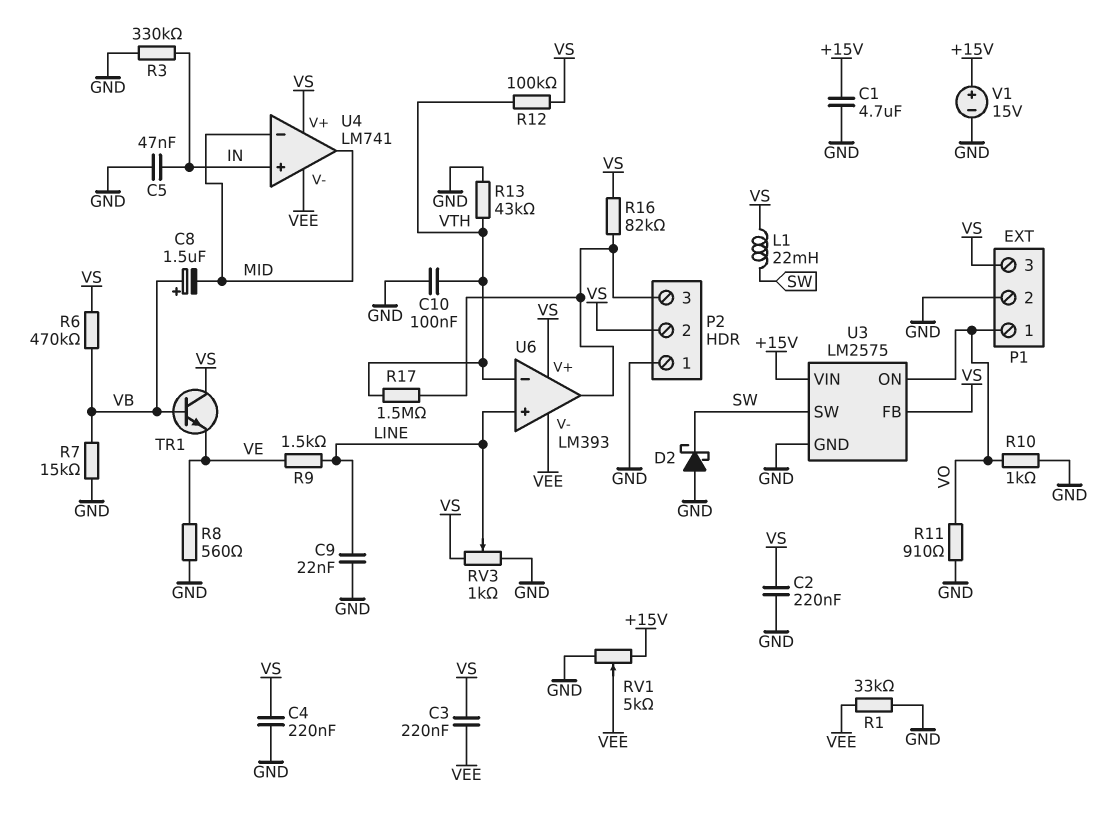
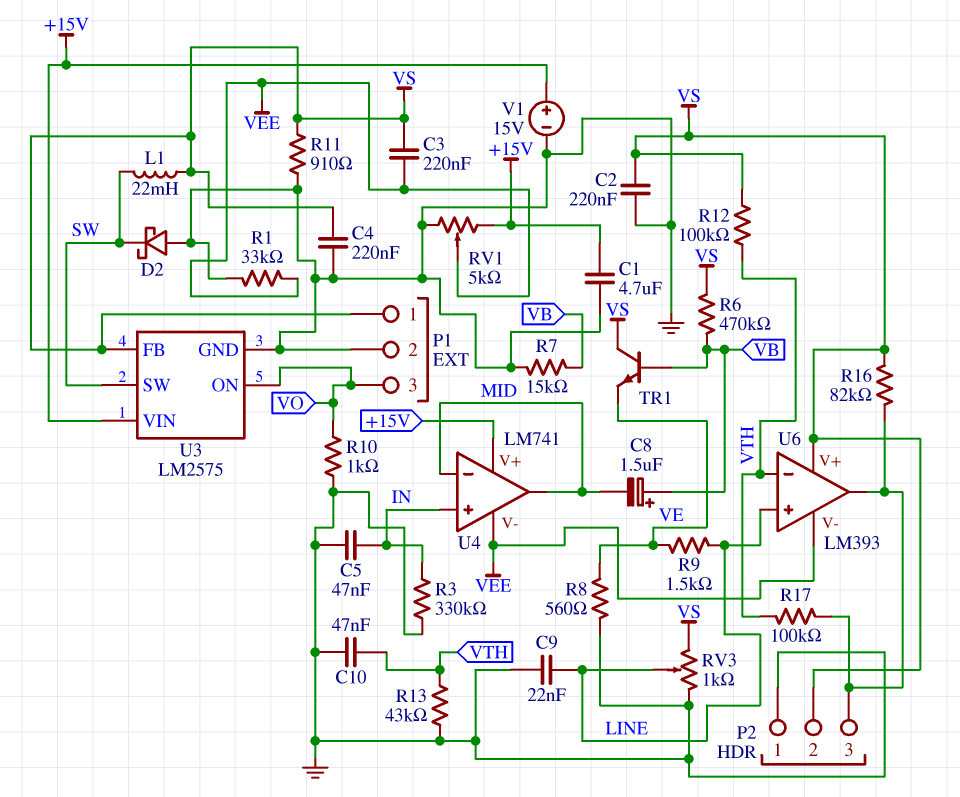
C10: 100nF (GND, VTH) -> 47nF (GND, VTH)
P1 pin 1: VO -> VS
P1 pin 3: VS -> VO
R11: 910 (GND, VO) -> 910 (GND, VS)
R17: 1.5M (P2/3, VTH) -> 100k (P2/3, VTH)
U4 pin V+: VS -> +15V

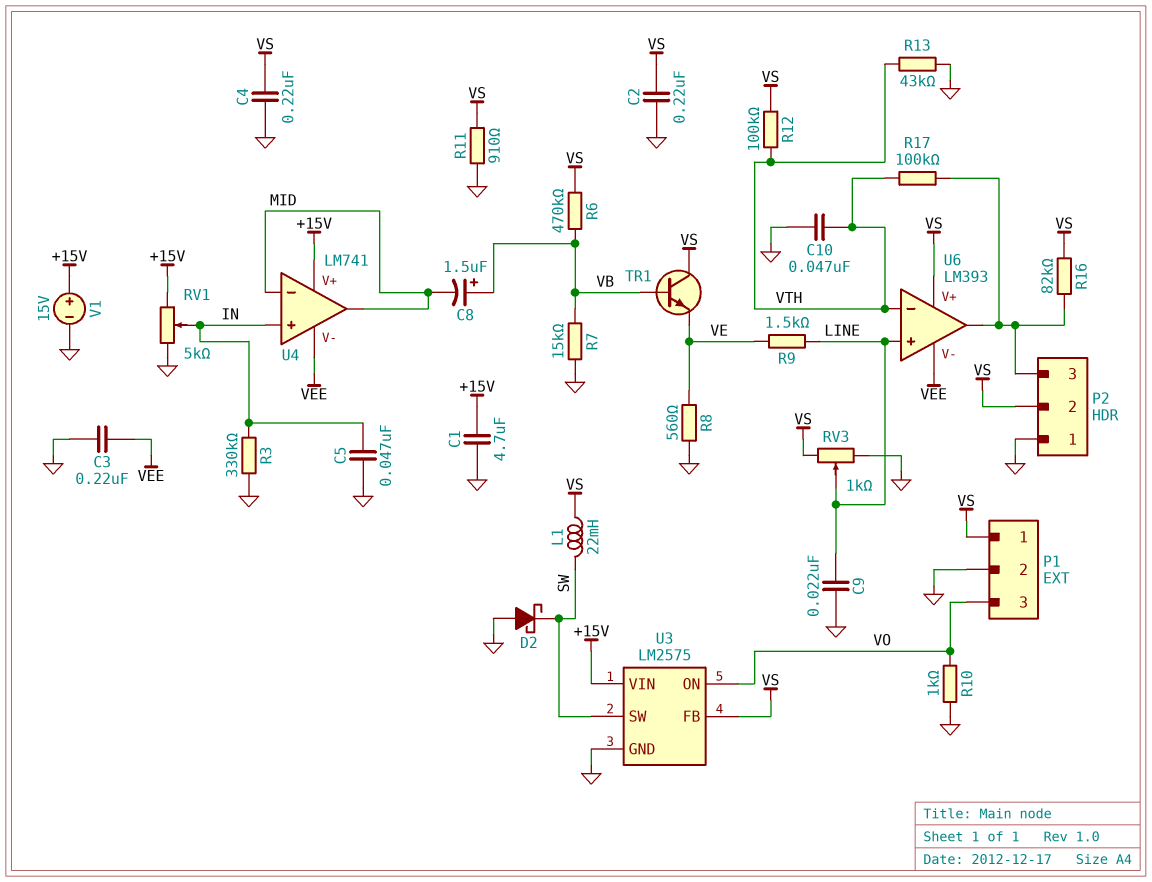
C3: 220nF (VEE, VS) -> 220nF (GND, VEE)
R1: 33k (GND, VEE) -> none
RV1: 5k (+15V, GND, wiper VEE) -> 5k (+15V, GND, wiper IN)

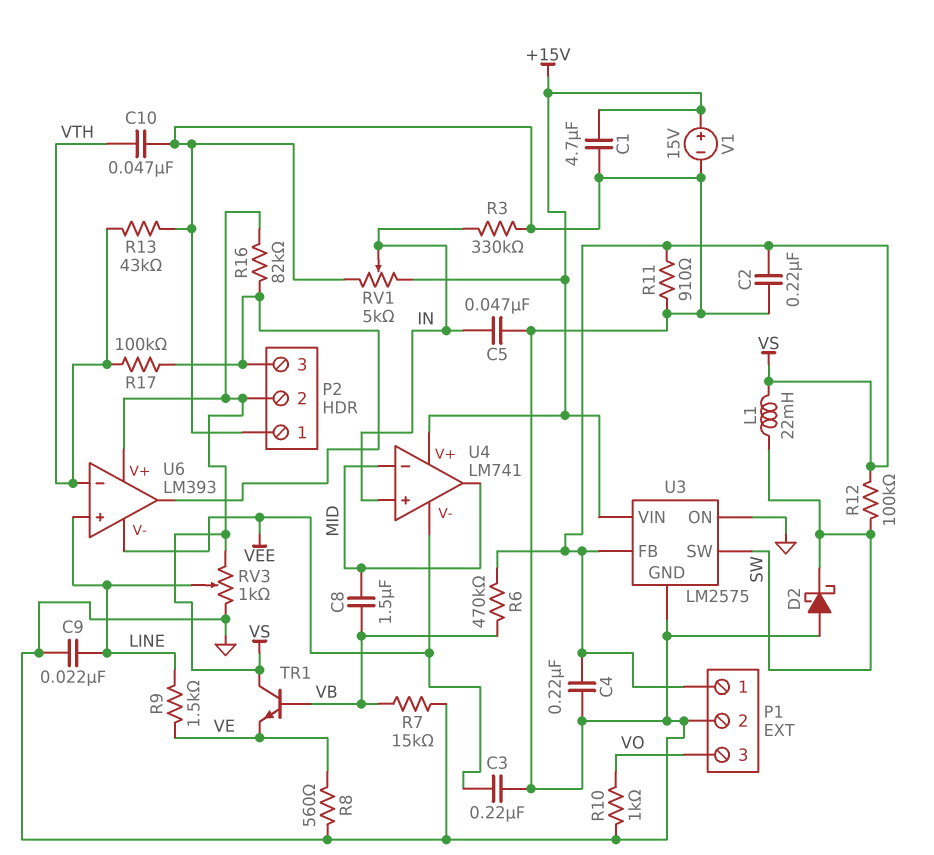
C8: 1.5uF (plus VB, minus MID) -> 1.5uF (MID, VB)
R12: 100k (VS, VTH) -> 100k (SW, VS)
U3 pin ON: VO -> GND

